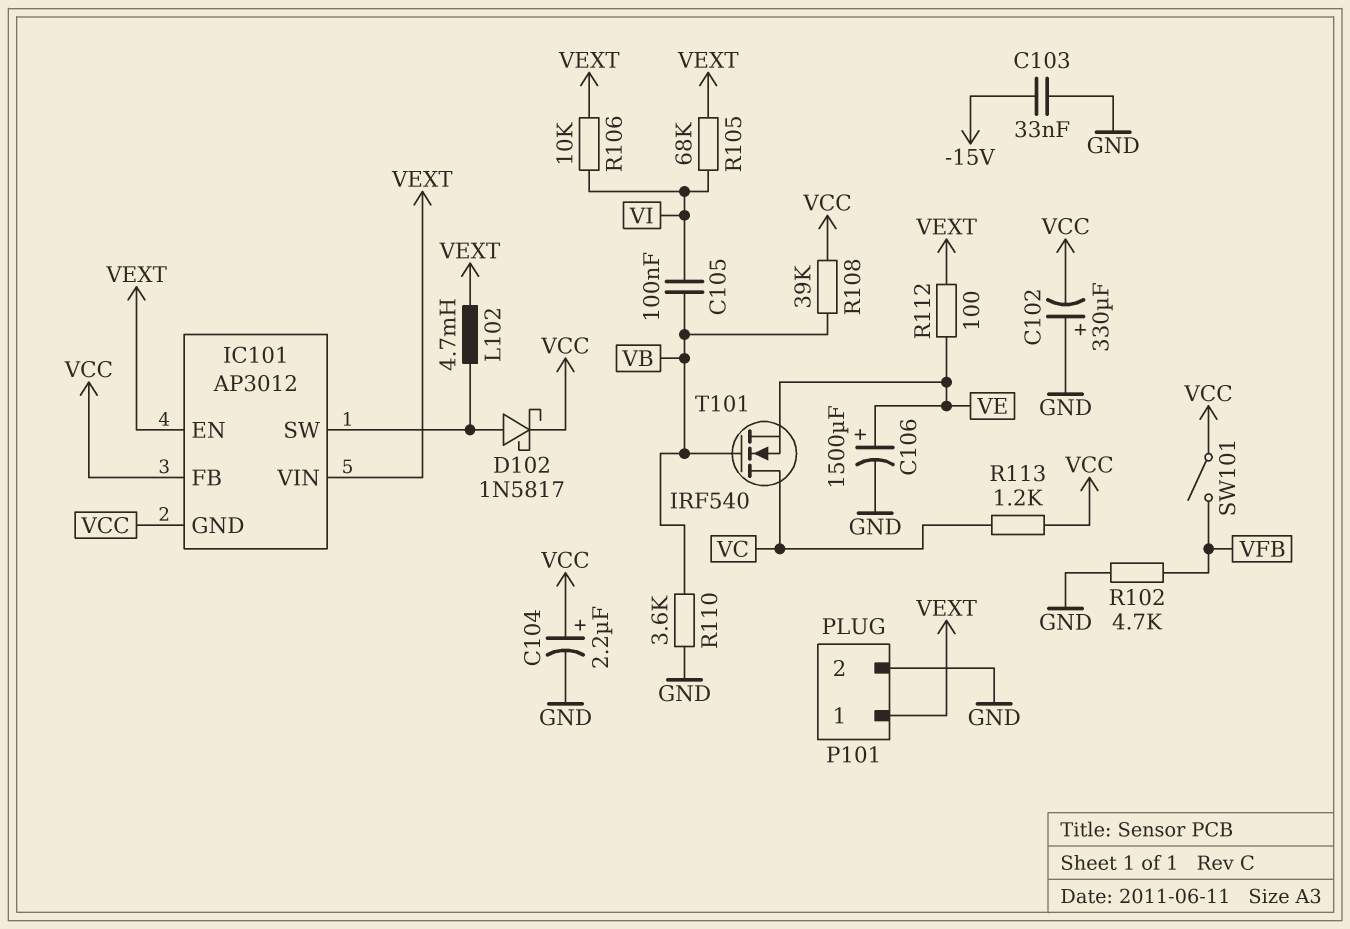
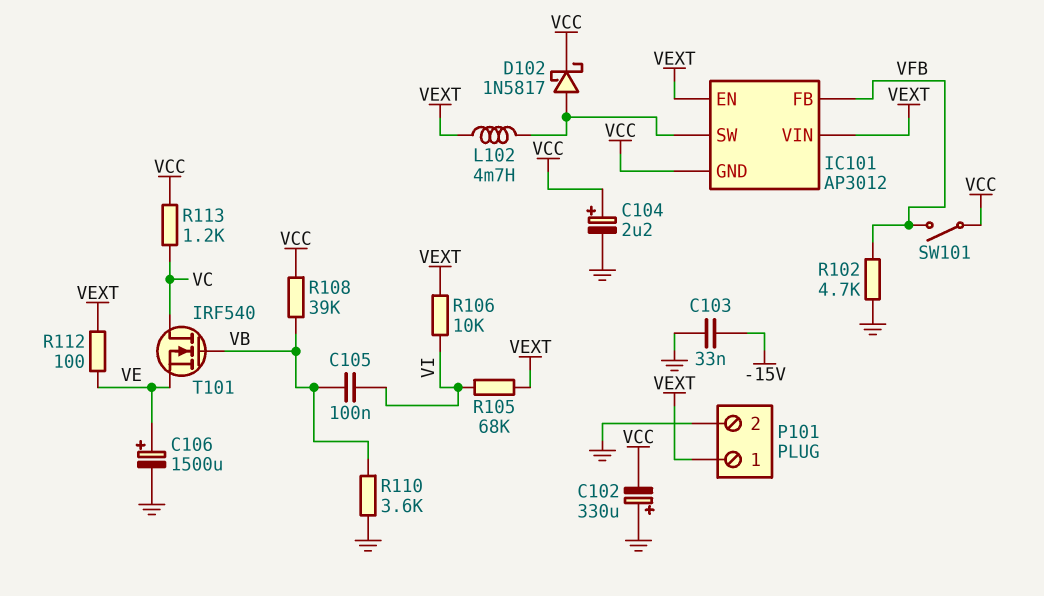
IC101 pin FB: VCC -> VFB

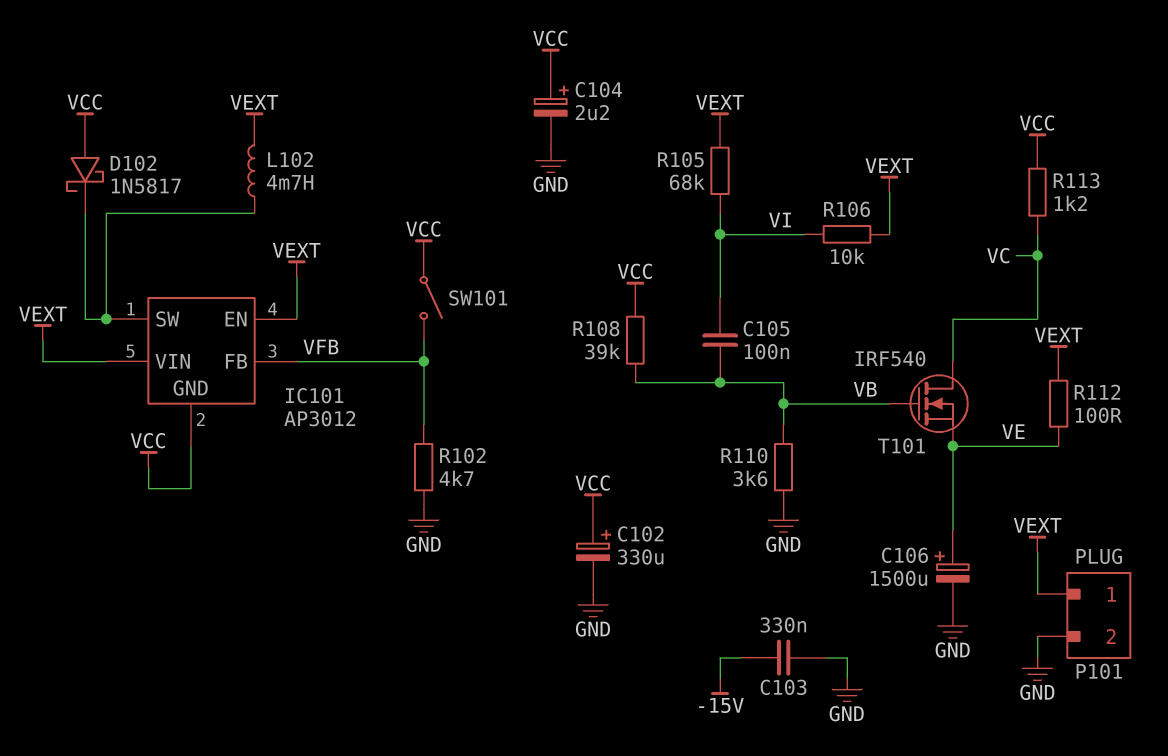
C102: 330uF (plus GND, minus VCC) -> 330uF (plus VCC, minus GND)
C103: 33nF (-15V, GND) -> 330nF (-15V, GND)
D102: schottky 1N5817 (A IC101/SW, K VCC) -> schottky 1N5817 (A VCC, K IC101/SW)

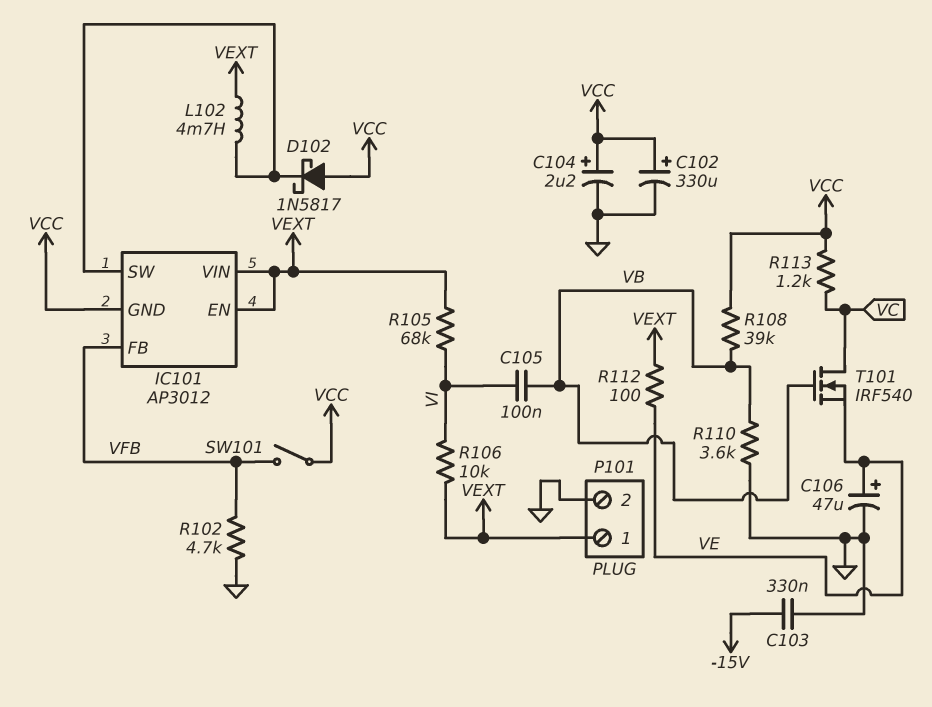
C106: 1500uF (plus VE, minus GND) -> 47uF (plus VE, minus GND)

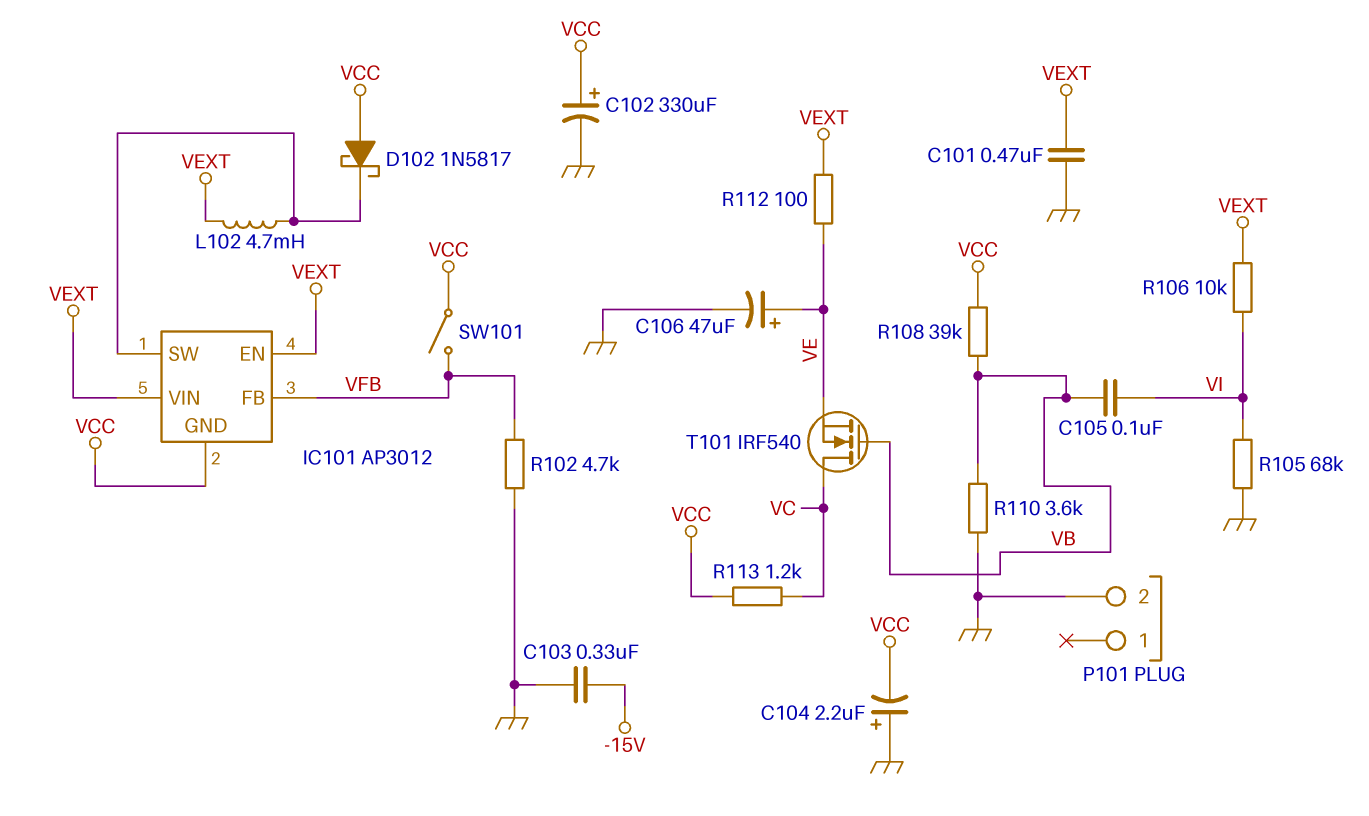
C101: none -> 470nF (GND, VEXT)
C104: 2.2uF (plus VCC, minus GND) -> 2.2uF (plus GND, minus VCC)
P101 pin 1: VEXT -> none
R105: 68k (VEXT, VI) -> 68k (GND, VI)

